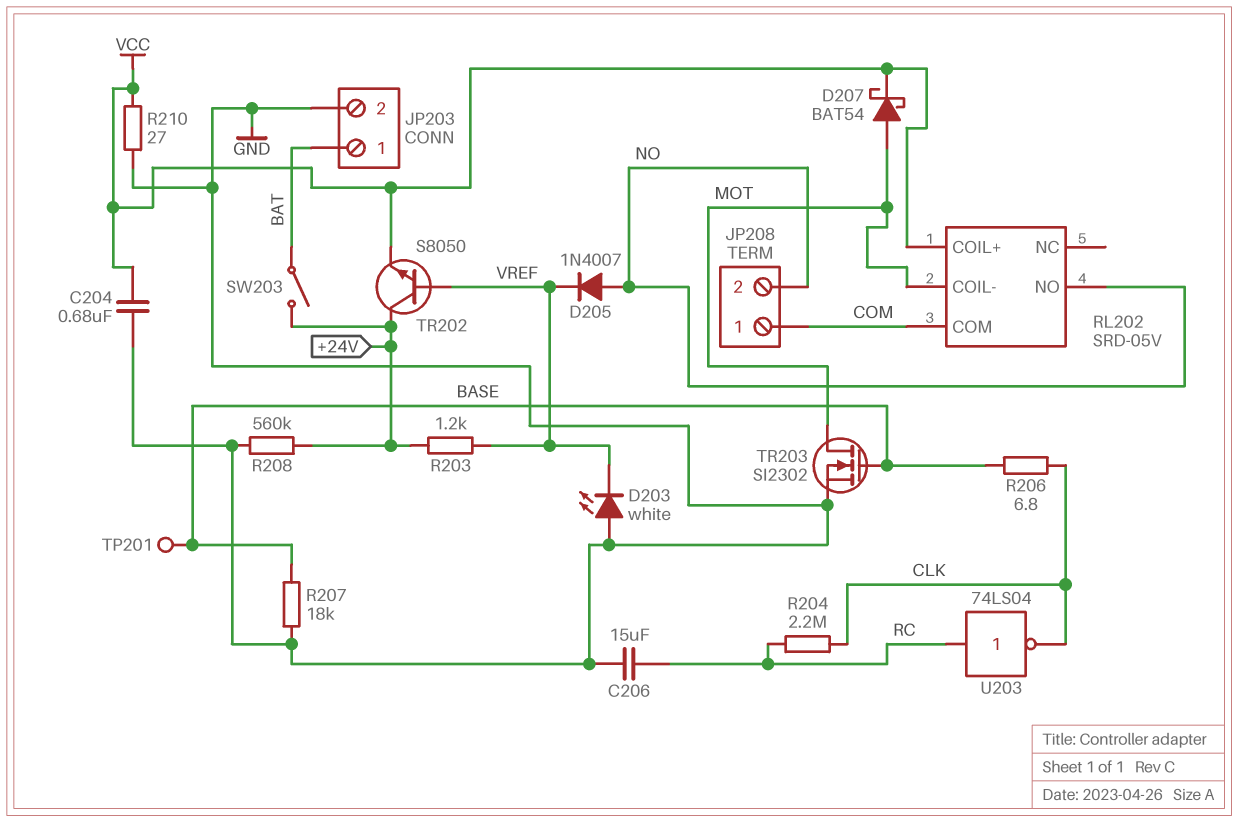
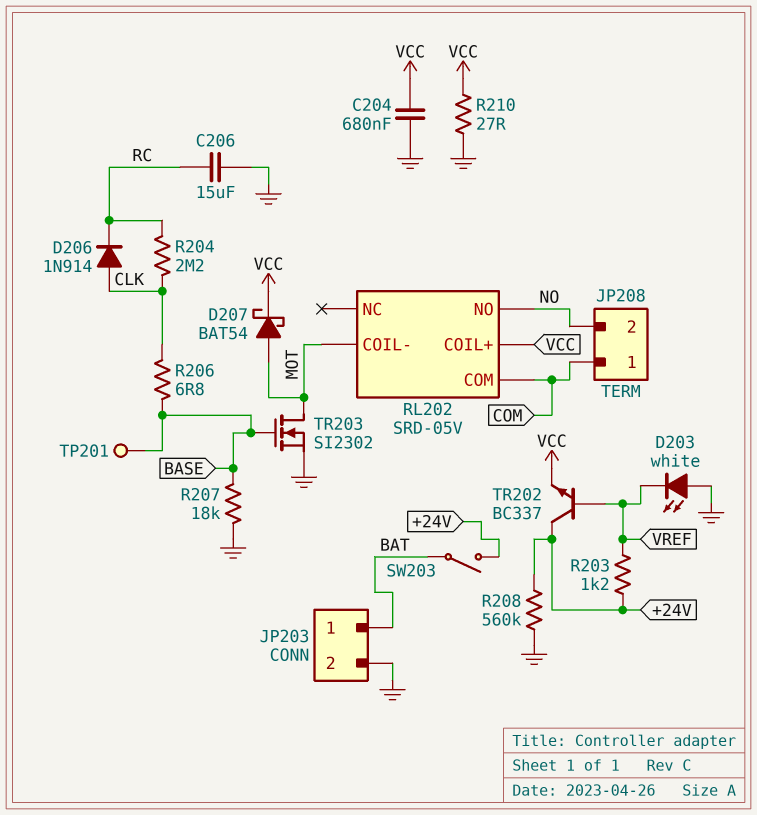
D205: diode 1N4007 (A NO, K VREF) -> none
D206: none -> diode 1N914 (A CLK, K RC)
TR202: NPN S8050 (B VREF, C +24V, E VCC) -> NPN BC337 (B VREF, C +24V, E VCC)
U203: NOT 74LS04 (in RC, out CLK) -> none

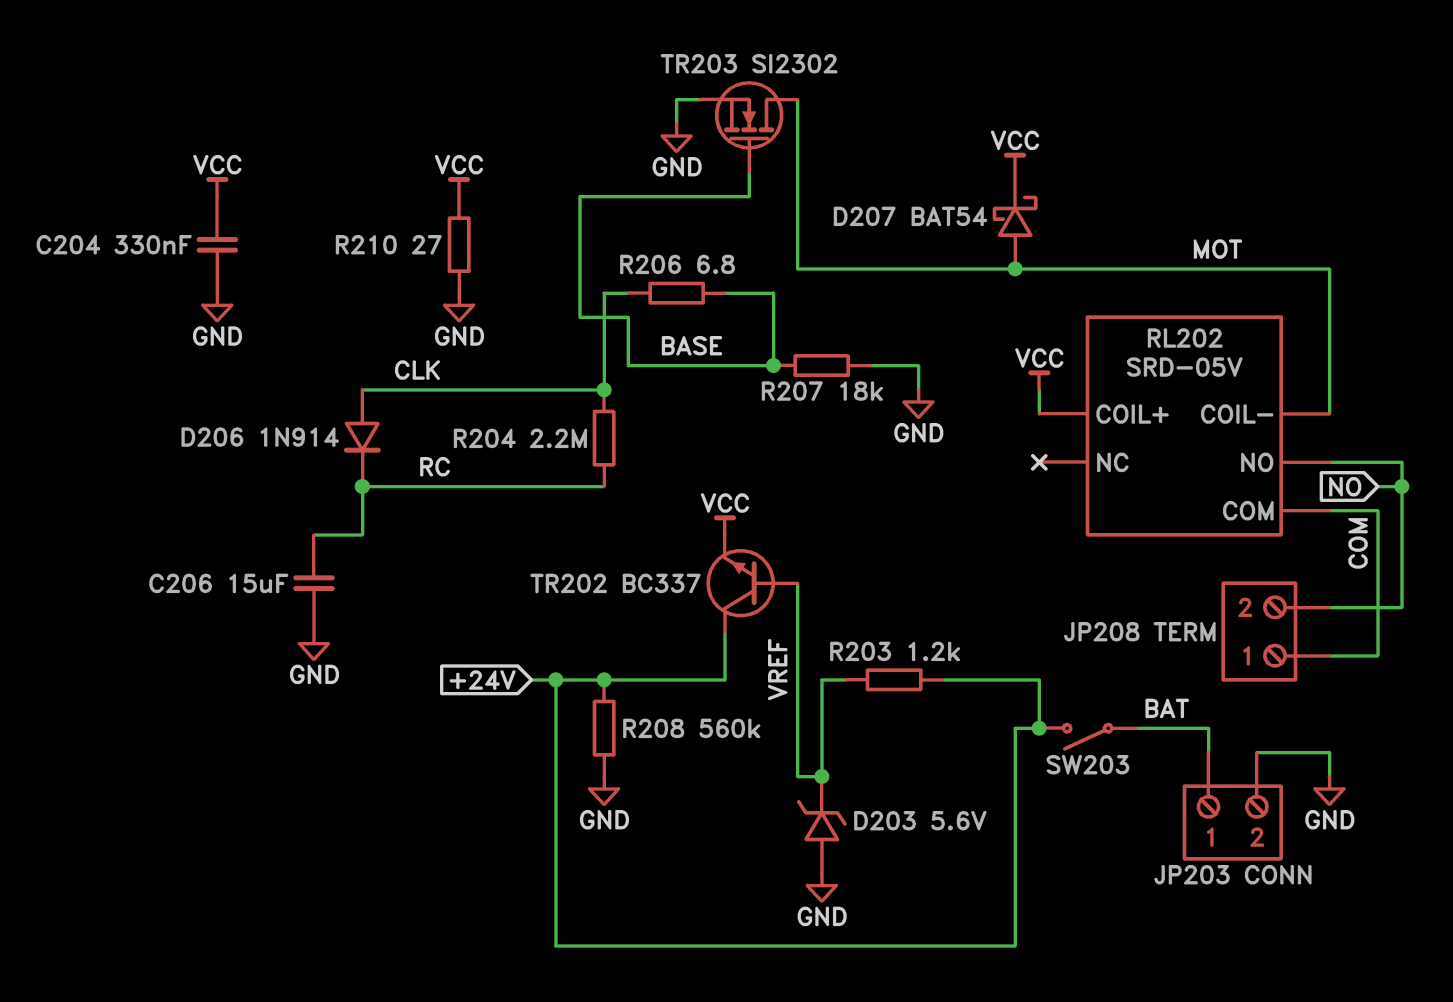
C204: 680nF (GND, VCC) -> 330nF (GND, VCC)
D203: LED white (A GND, K VREF) -> zener 5.6V (A GND, K VREF)
TP201: test point (BASE) -> none

